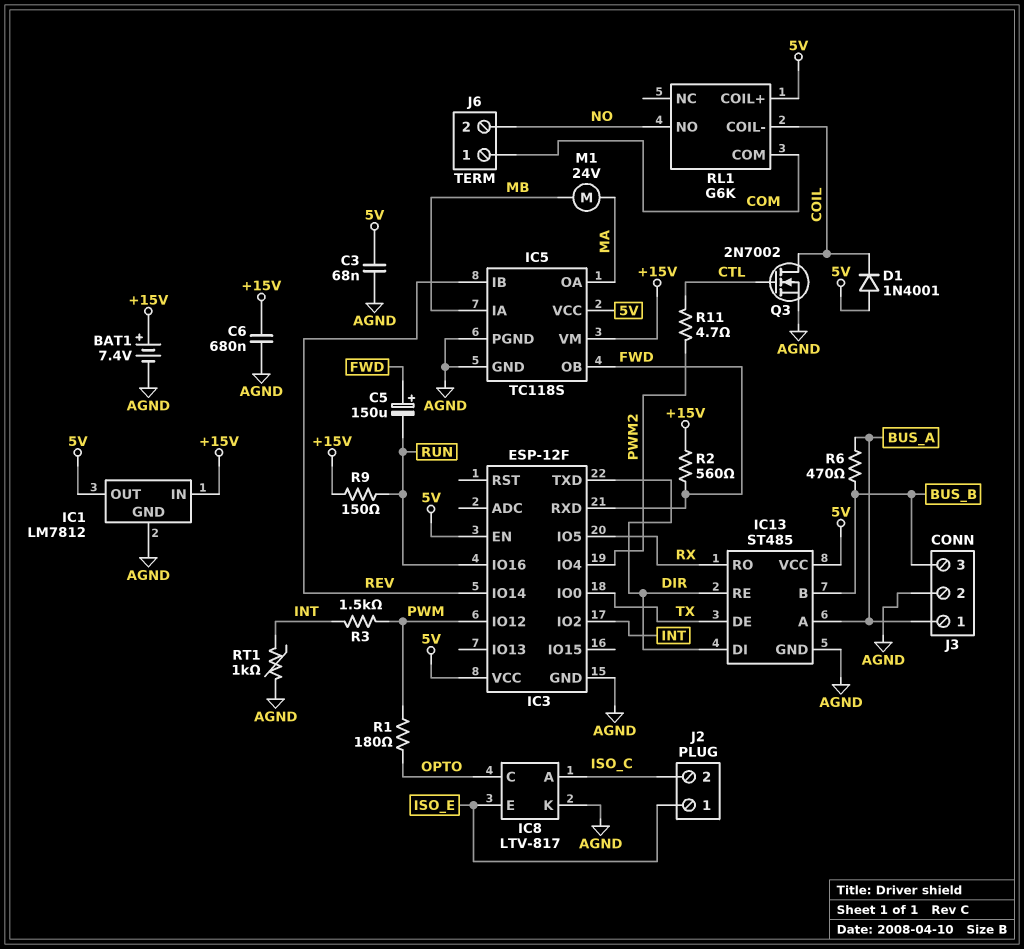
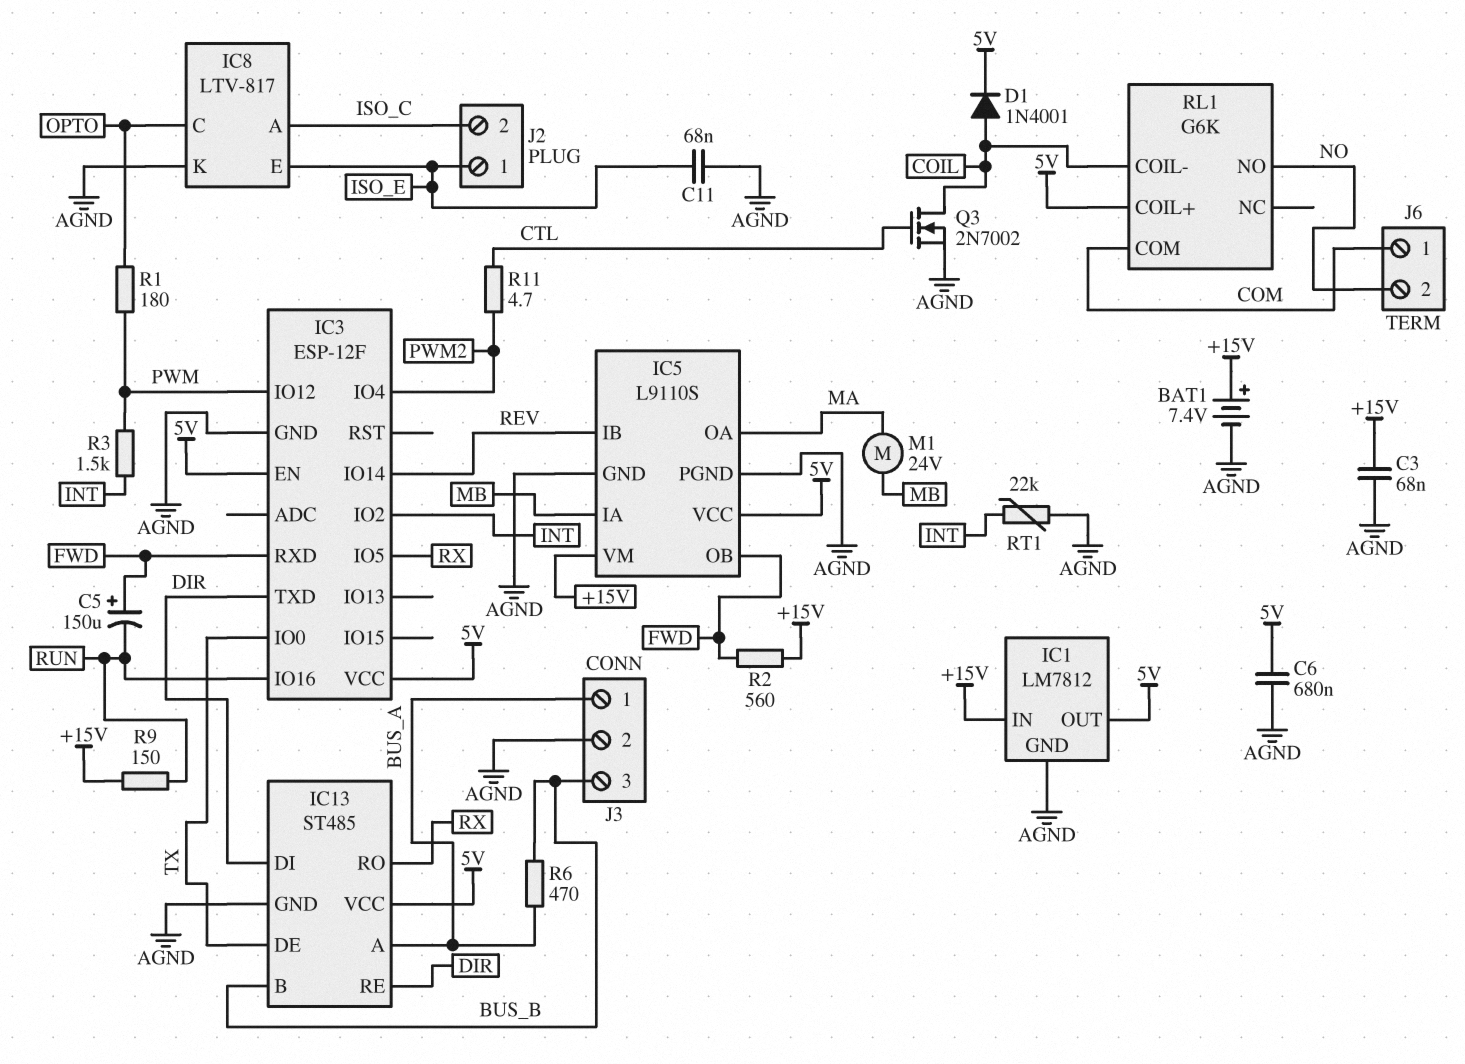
C3: 68nF (5V, AGND) -> 68nF (+15V, AGND)
C6: 680nF (+15V, AGND) -> 680nF (5V, AGND)
C11: none -> 68nF (AGND, ISO_E)
D1: diode 1N4001 (A 5V, K COIL) -> diode 1N4001 (A COIL, K 5V)
IC5: TC118S -> L9110S
RT1: 1k (AGND, INT) -> 22k (AGND, INT)

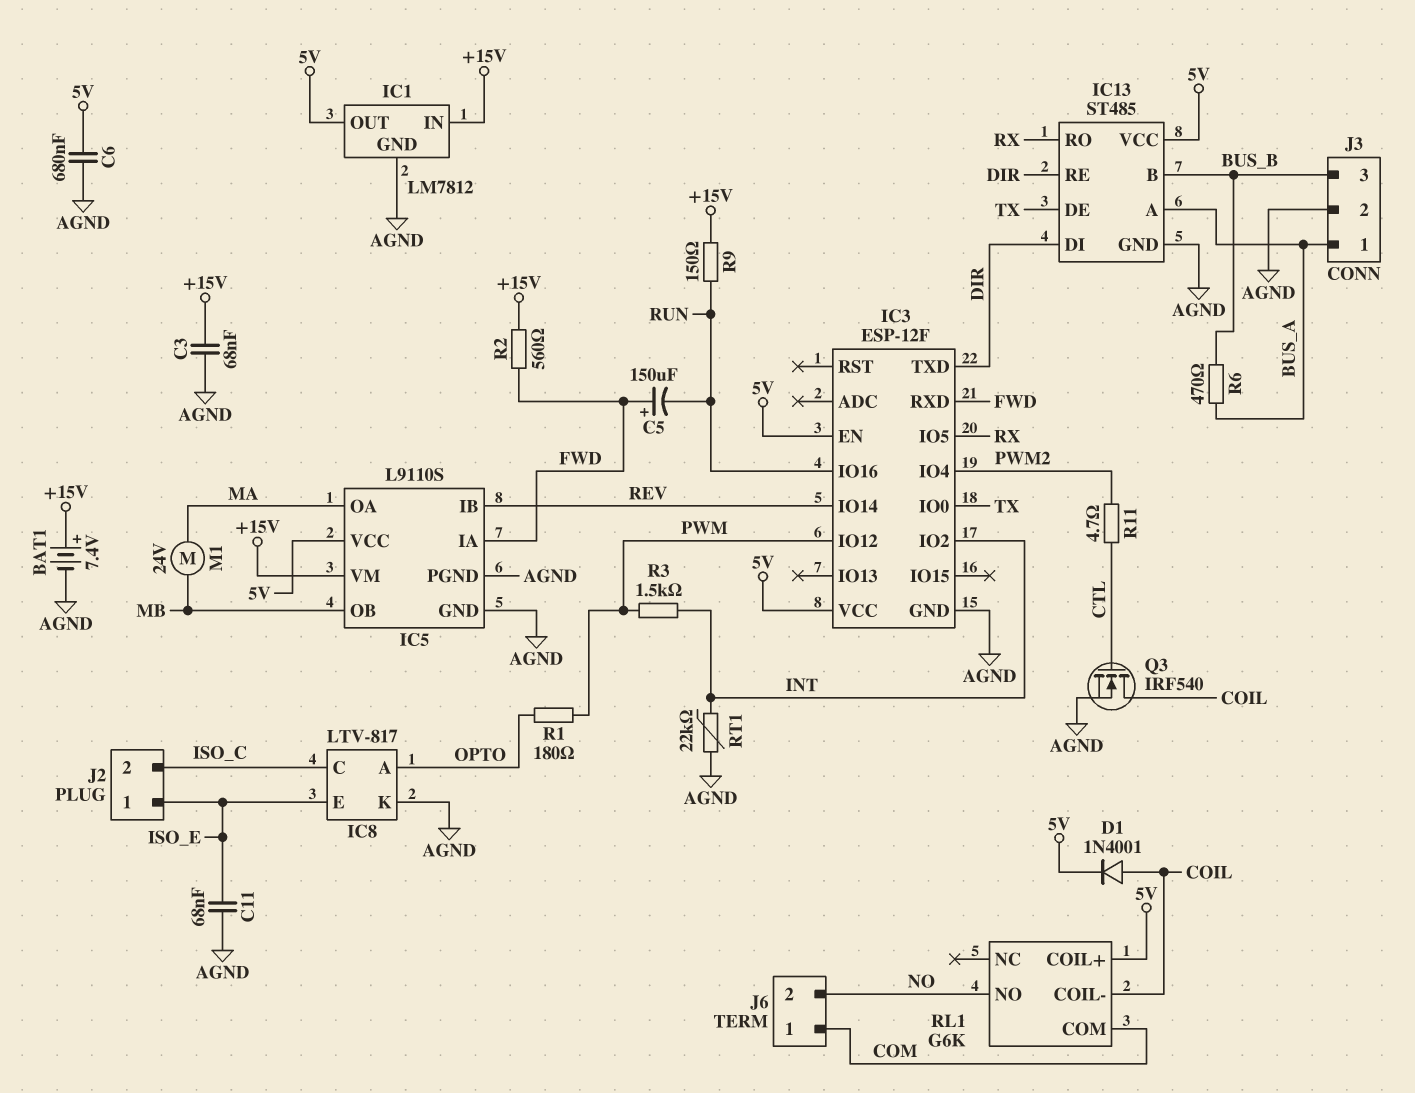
IC5 pin IA: MB -> FWD
IC5 pin OB: FWD -> MB
IC8 pin A: ISO_C -> OPTO
IC8 pin C: OPTO -> ISO_C
Q3: NMOS 2N7002 (G CTL, D COIL, S AGND) -> NMOS IRF540 (G CTL, D COIL, S AGND)

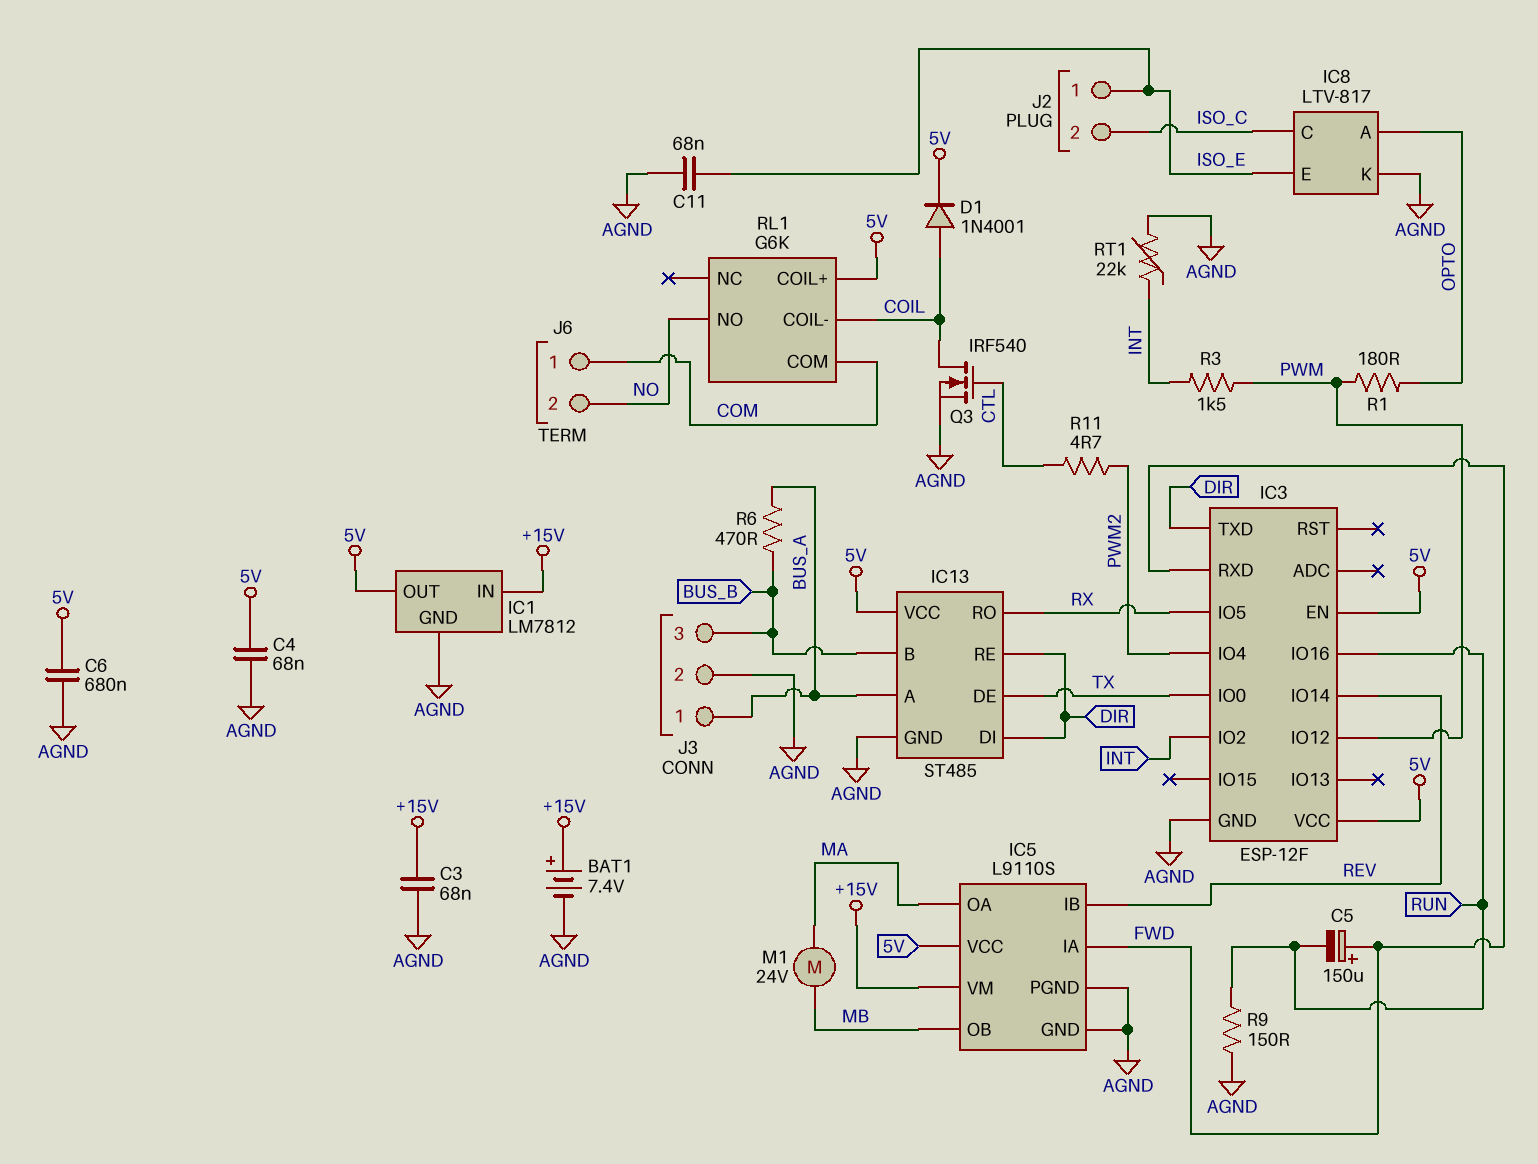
C4: none -> 68nF (5V, AGND)
R2: 560 (+15V, FWD) -> none
R9: 150 (+15V, RUN) -> 150 (AGND, RUN)

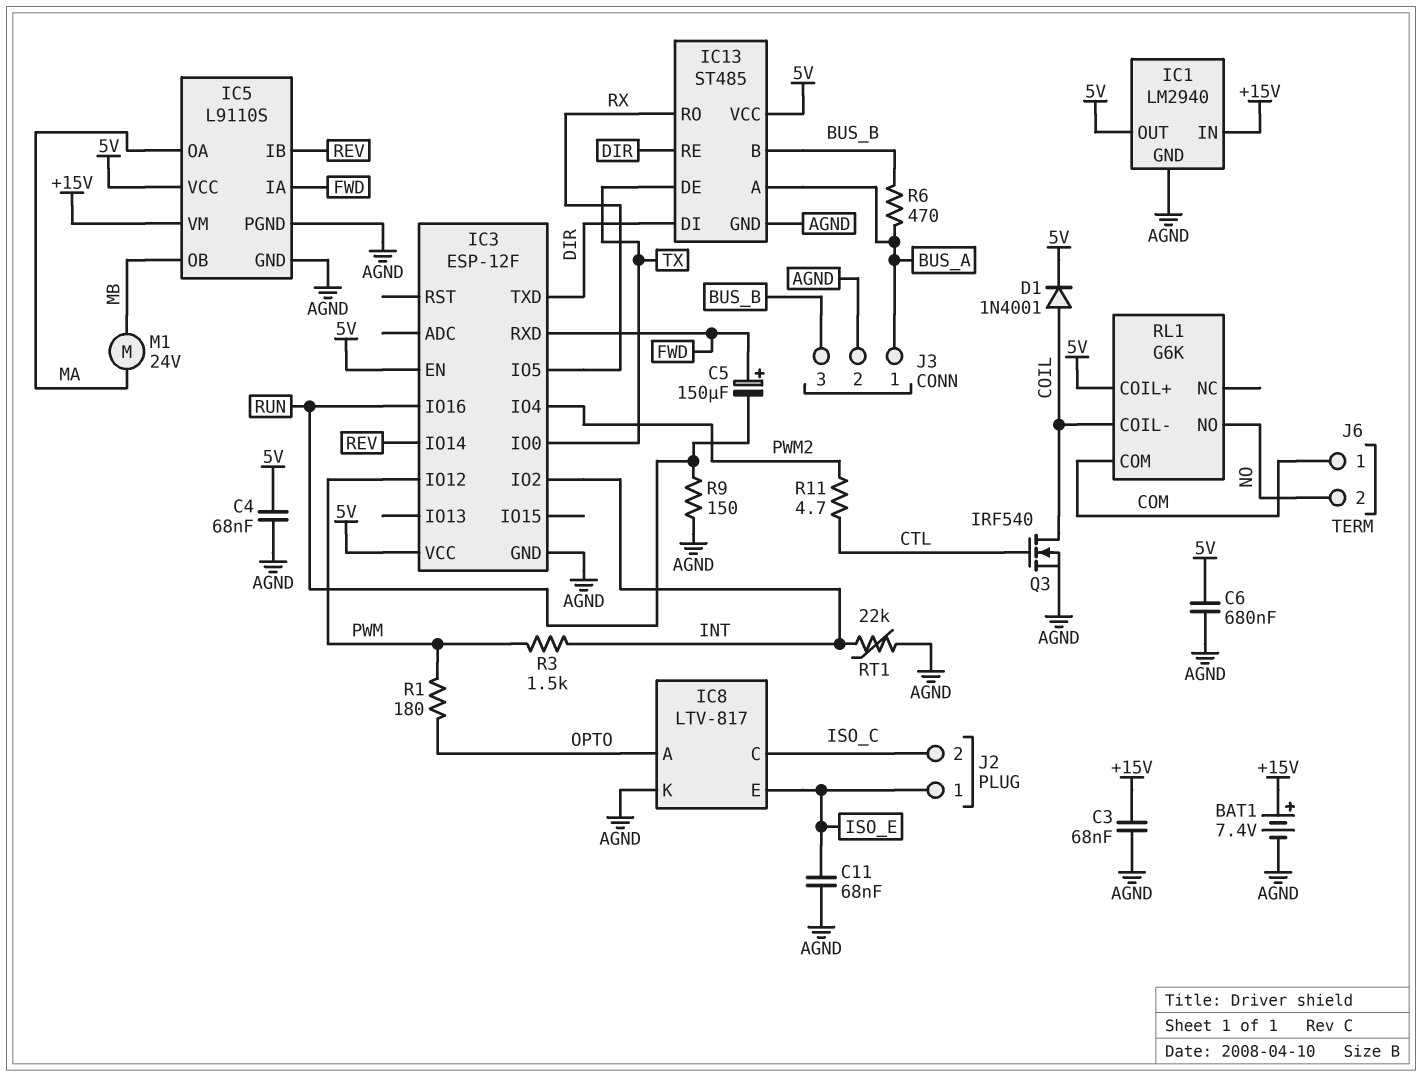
IC1: LM7812 -> LM2940

